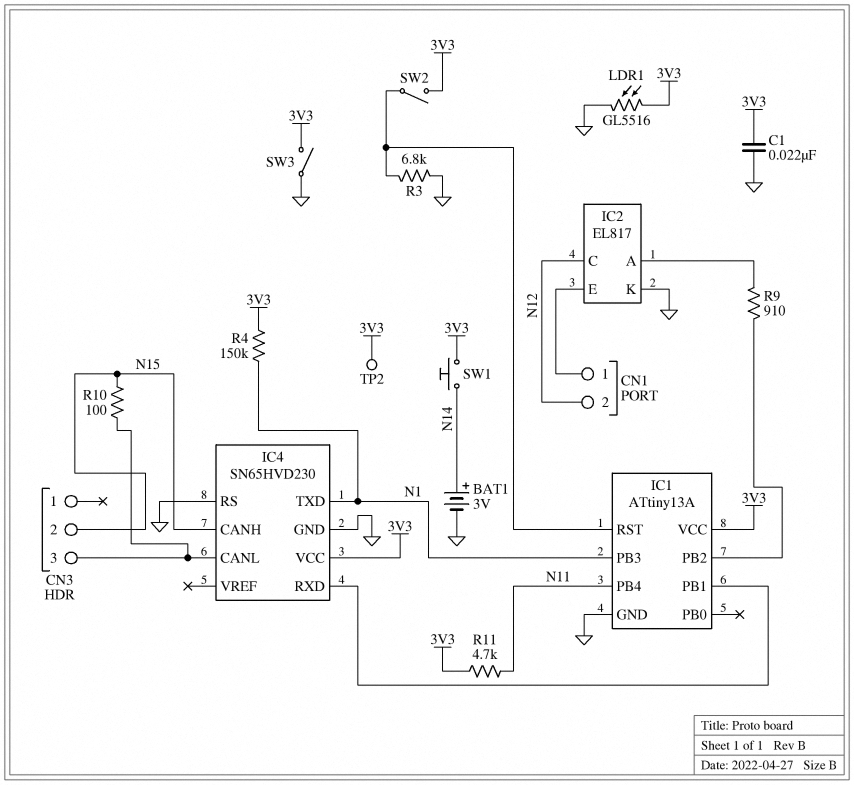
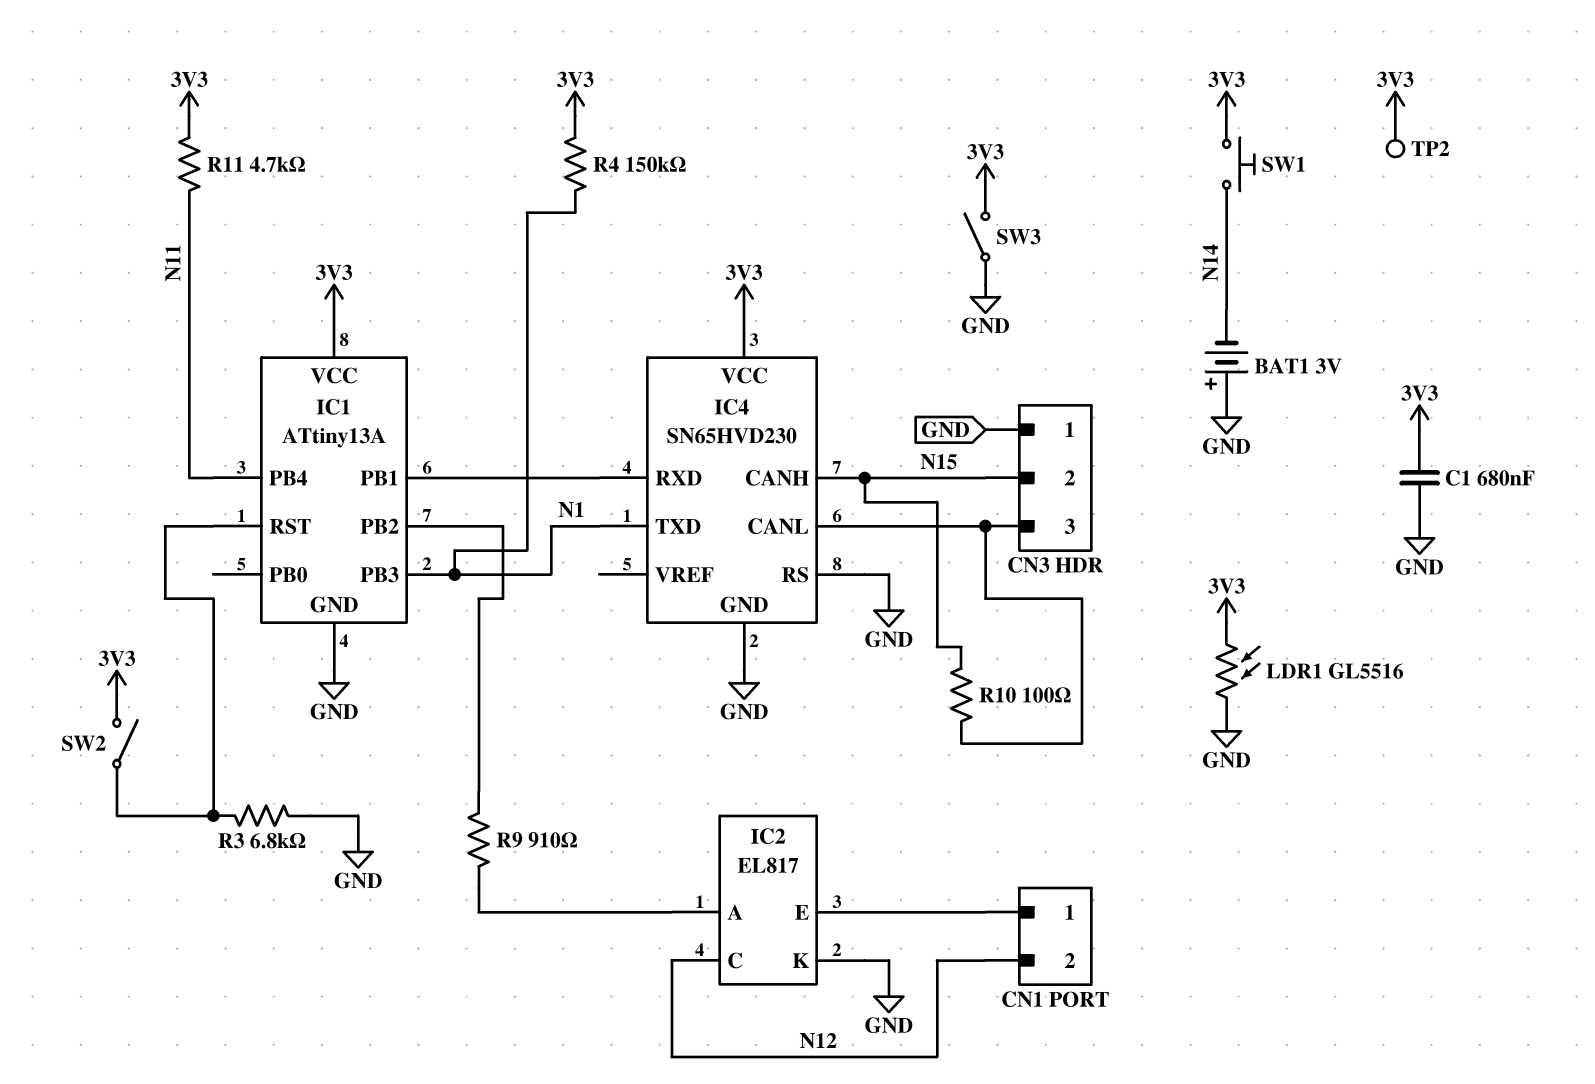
BAT1: 3V (plus N14, minus GND) -> 3V (plus GND, minus N14)
C1: 22nF (3V3, GND) -> 680nF (3V3, GND)
CN3 pin 1: none -> GND

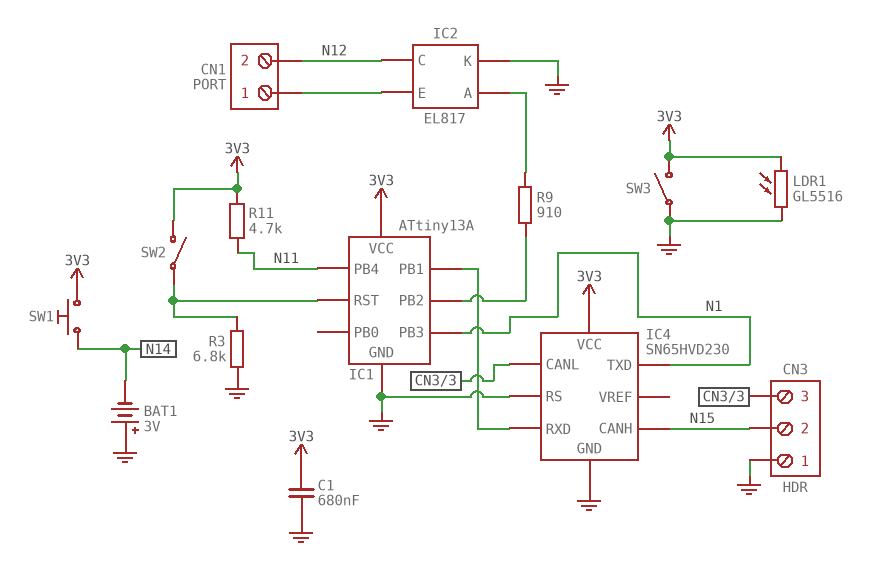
R4: 150k (3V3, N1) -> none
R10: 100 (CN3/3, N15) -> none
TP2: test point (3V3) -> none

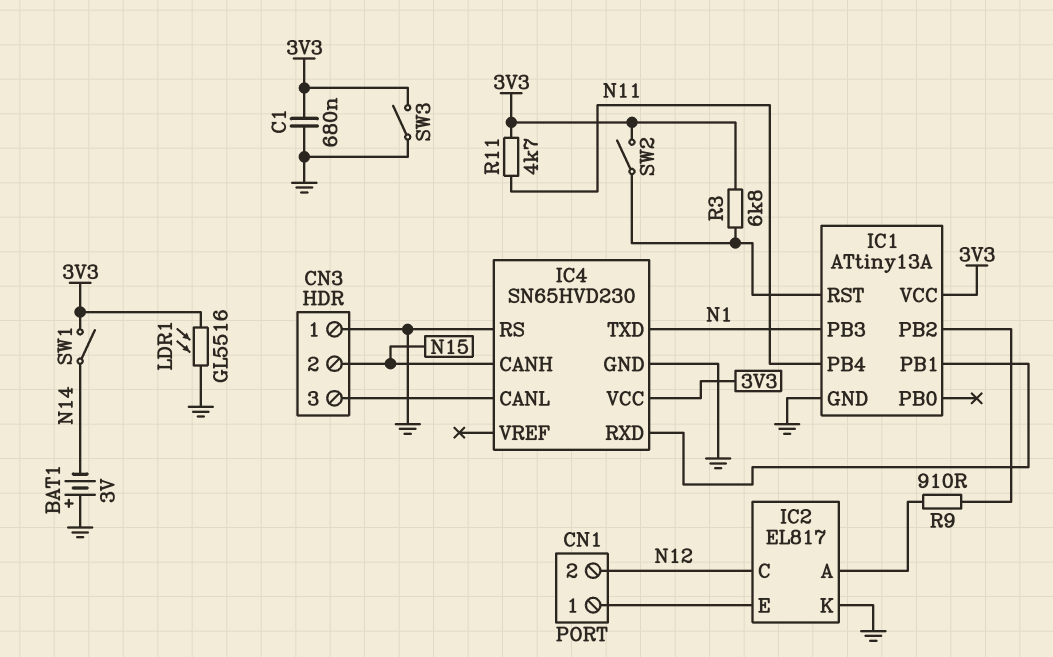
R3: 6.8k (GND, IC1/RST) -> 6.8k (3V3, IC1/RST)
SW1: button (3V3, N14) -> switch (3V3, N14)

